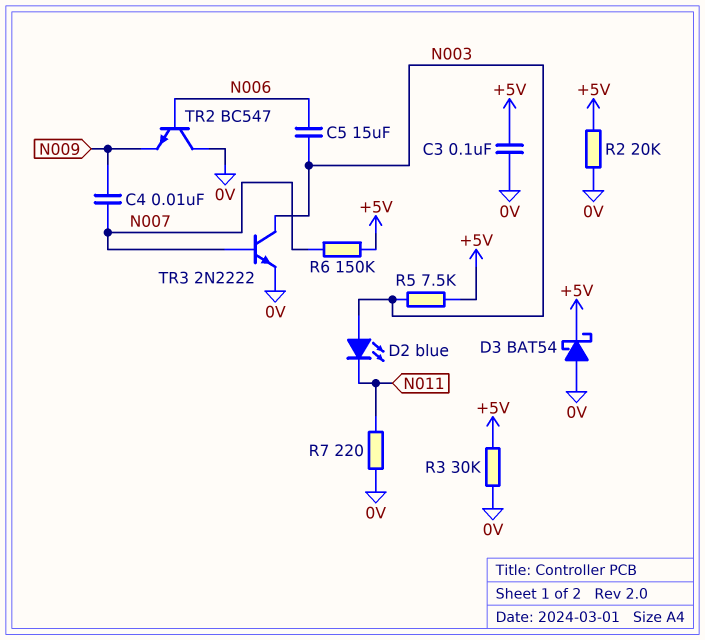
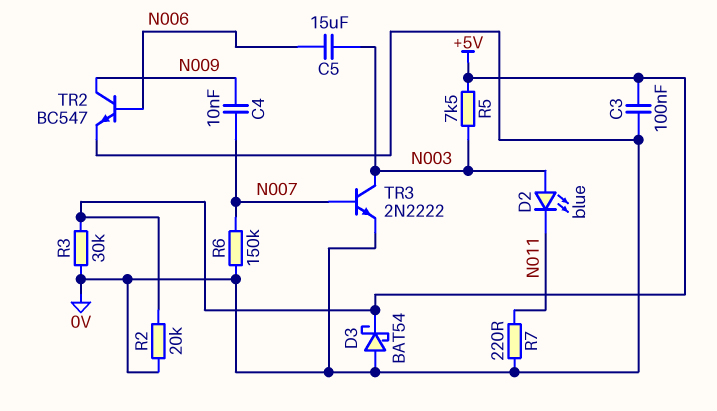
R6: 150k (+5V, N007) -> 150k (0V, N007)
TR2: NPN BC547 (B N006, C 0V, E N009) -> NPN BC547 (B N006, C N009, E 0V)

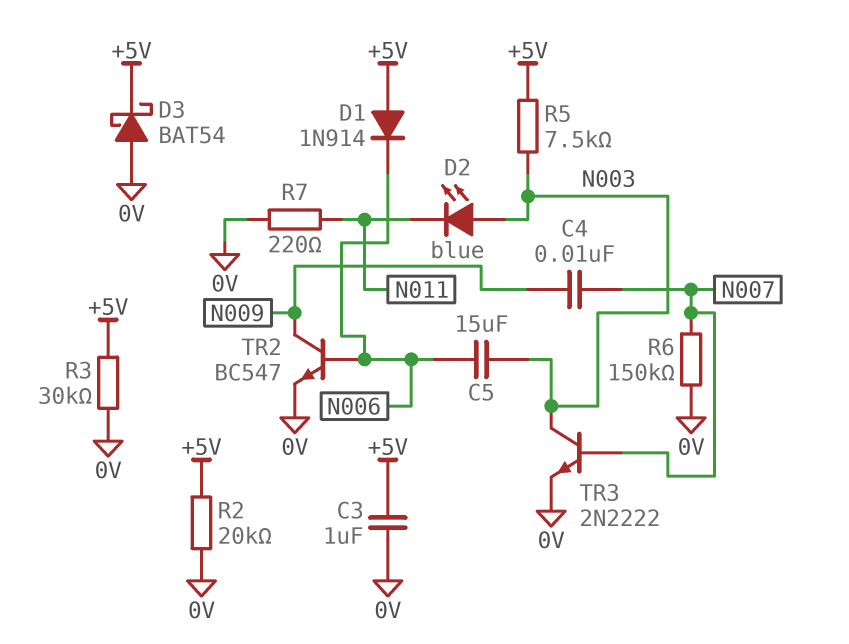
C3: 100nF (+5V, 0V) -> 1uF (+5V, 0V)
D1: none -> diode 1N914 (A +5V, K N006)

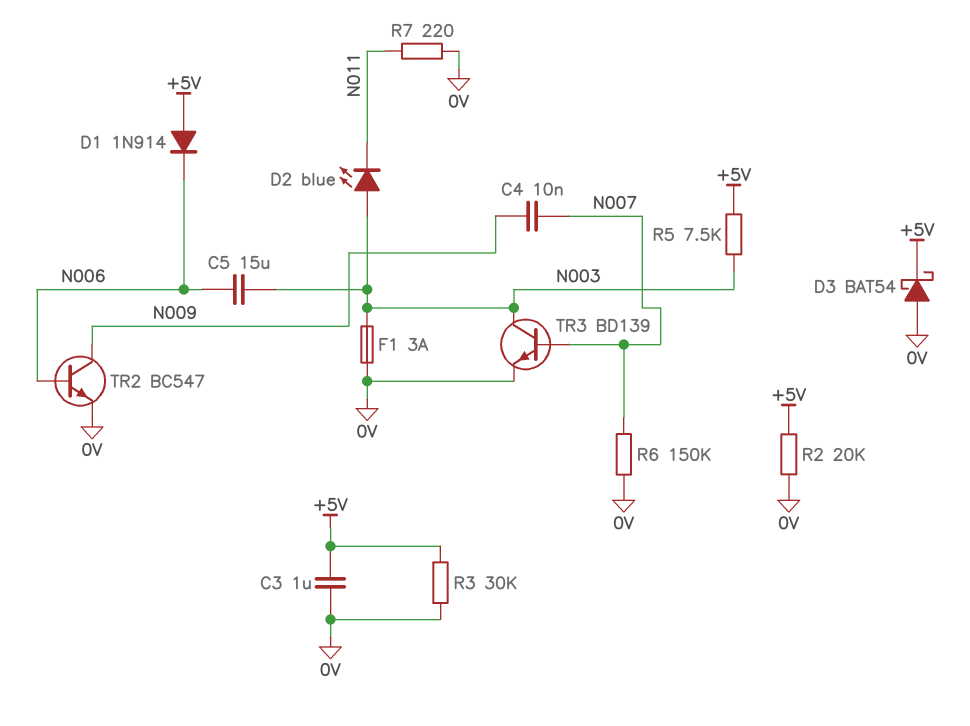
F1: none -> 3A (0V, N003)
TR3: NPN 2N2222 (B N007, C N003, E 0V) -> NPN BD139 (B N007, C N003, E 0V)

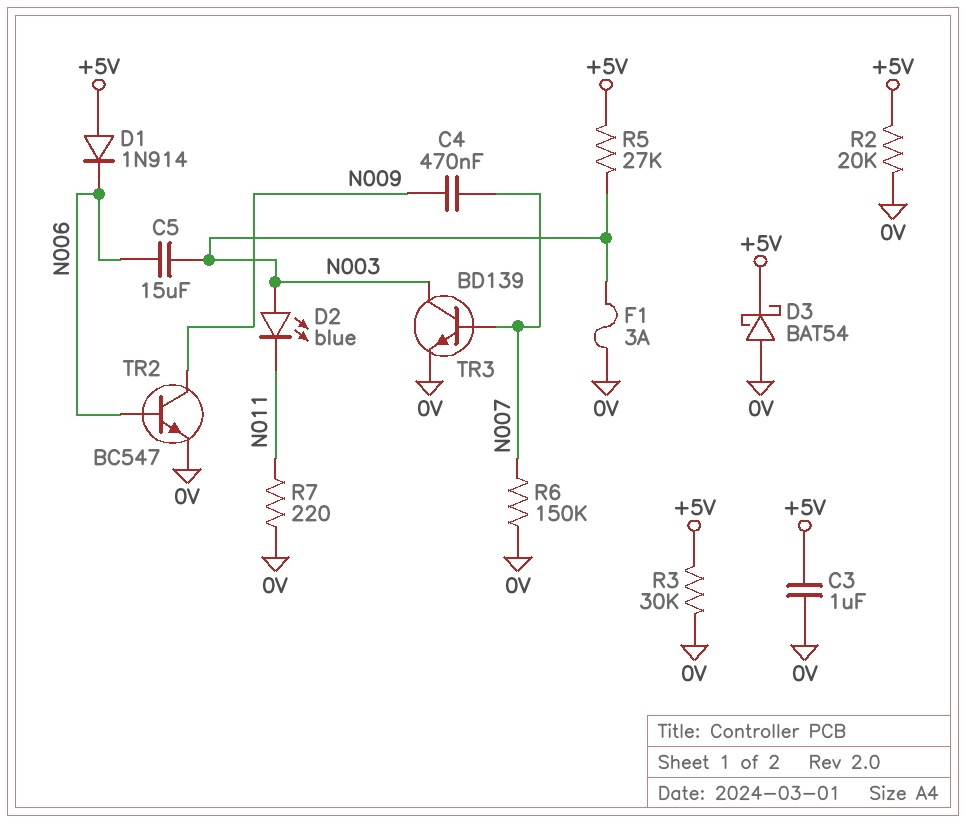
C4: 10nF (N007, N009) -> 470nF (N007, N009)
R5: 7.5k (+5V, N003) -> 27k (+5V, N003)

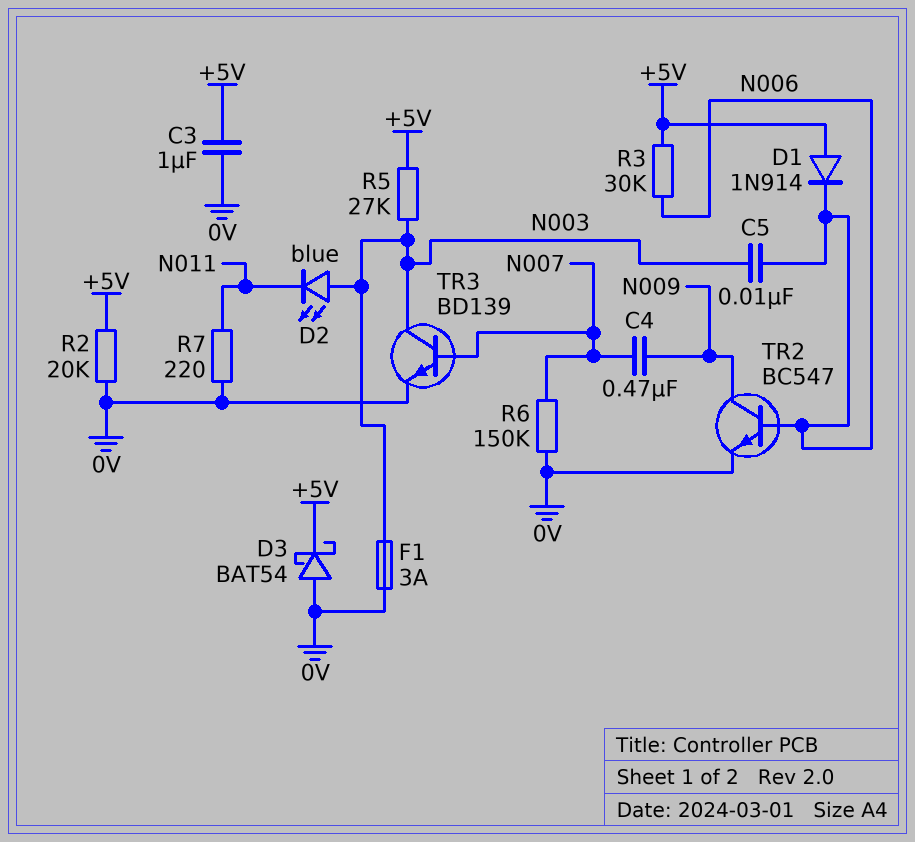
C5: 15uF (N003, N006) -> 10nF (N003, N006)
R3: 30k (+5V, 0V) -> 30k (+5V, N006)

